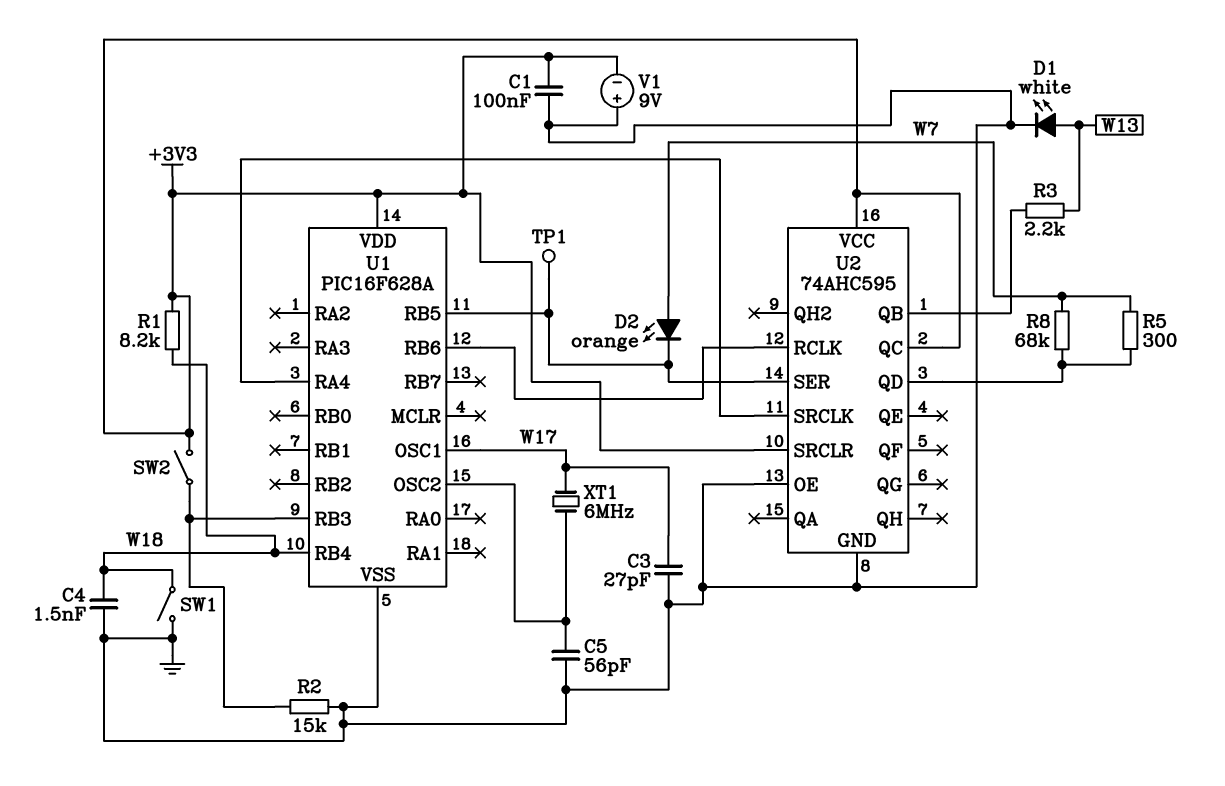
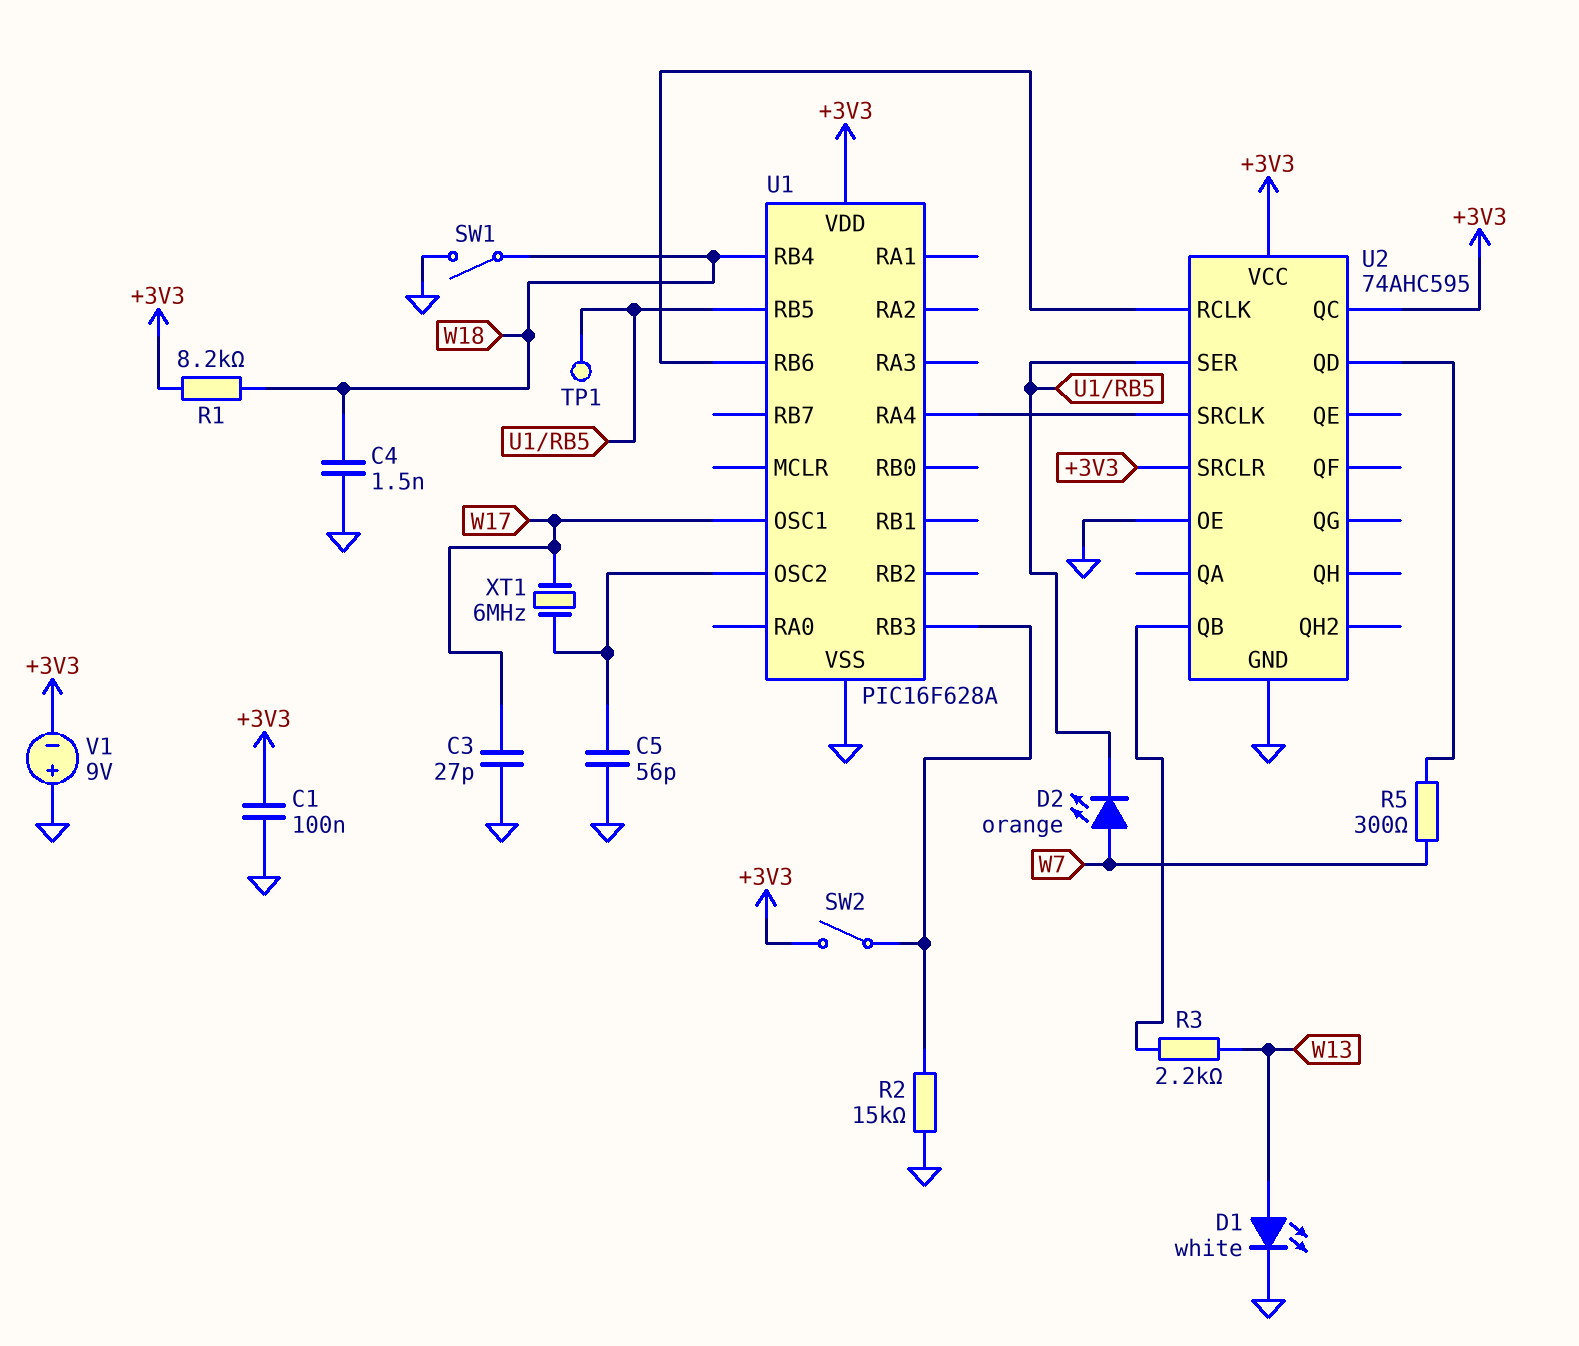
R8: 68k (U2/QD, W7) -> none

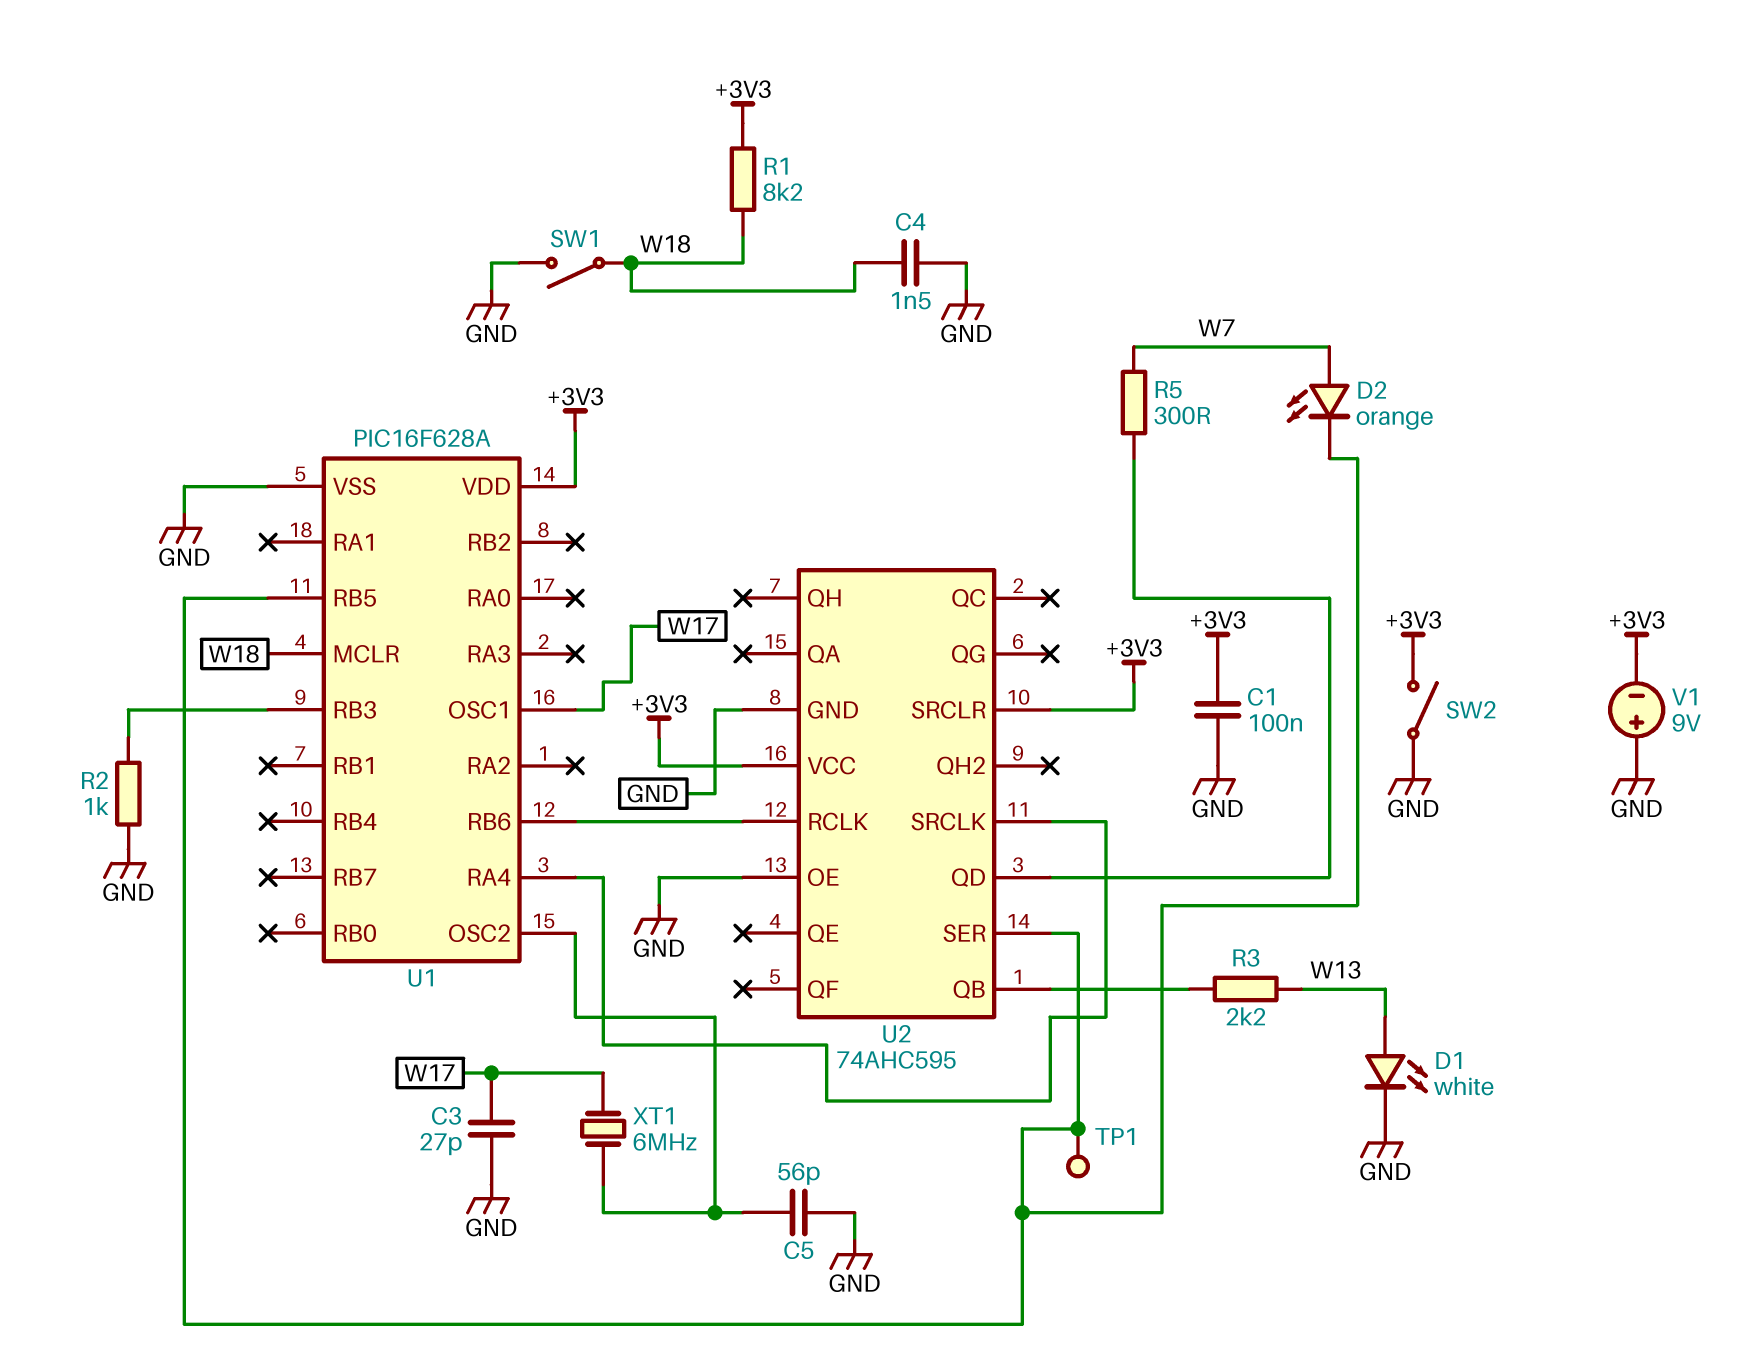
R2: 15k (GND, U1/RB3) -> 1k (GND, U1/RB3)
SW2: switch (+3V3, U1/RB3) -> switch (+3V3, GND)
U1 pin MCLR: none -> W18
U1 pin RB4: W18 -> none
U2 pin QC: +3V3 -> none

